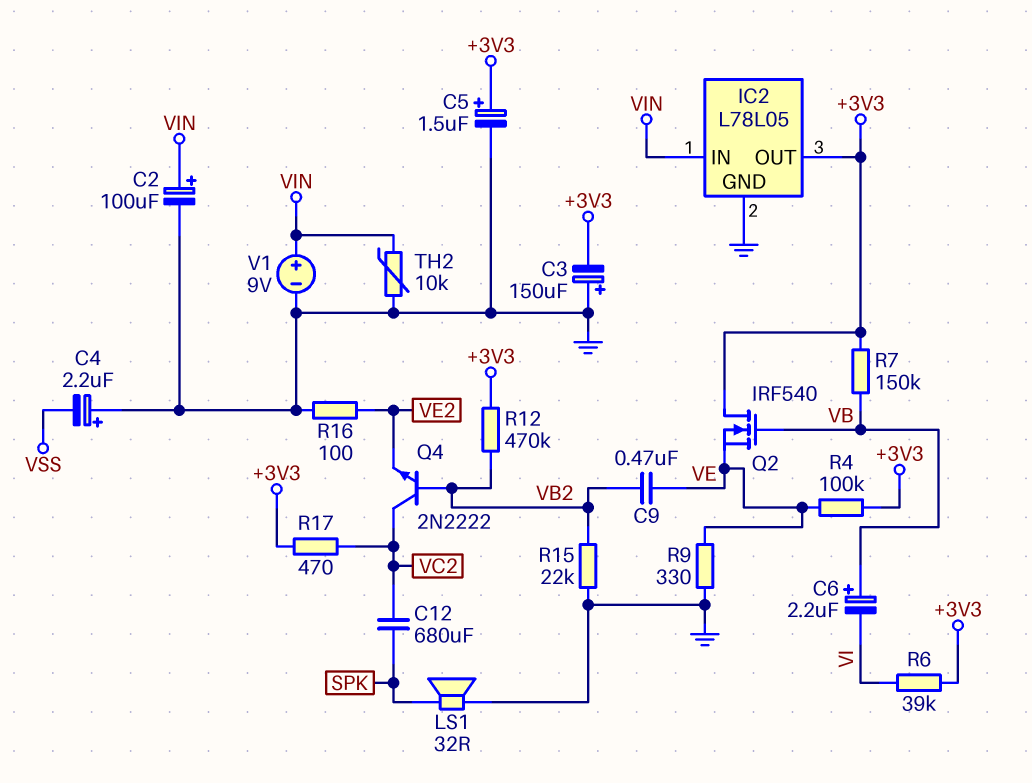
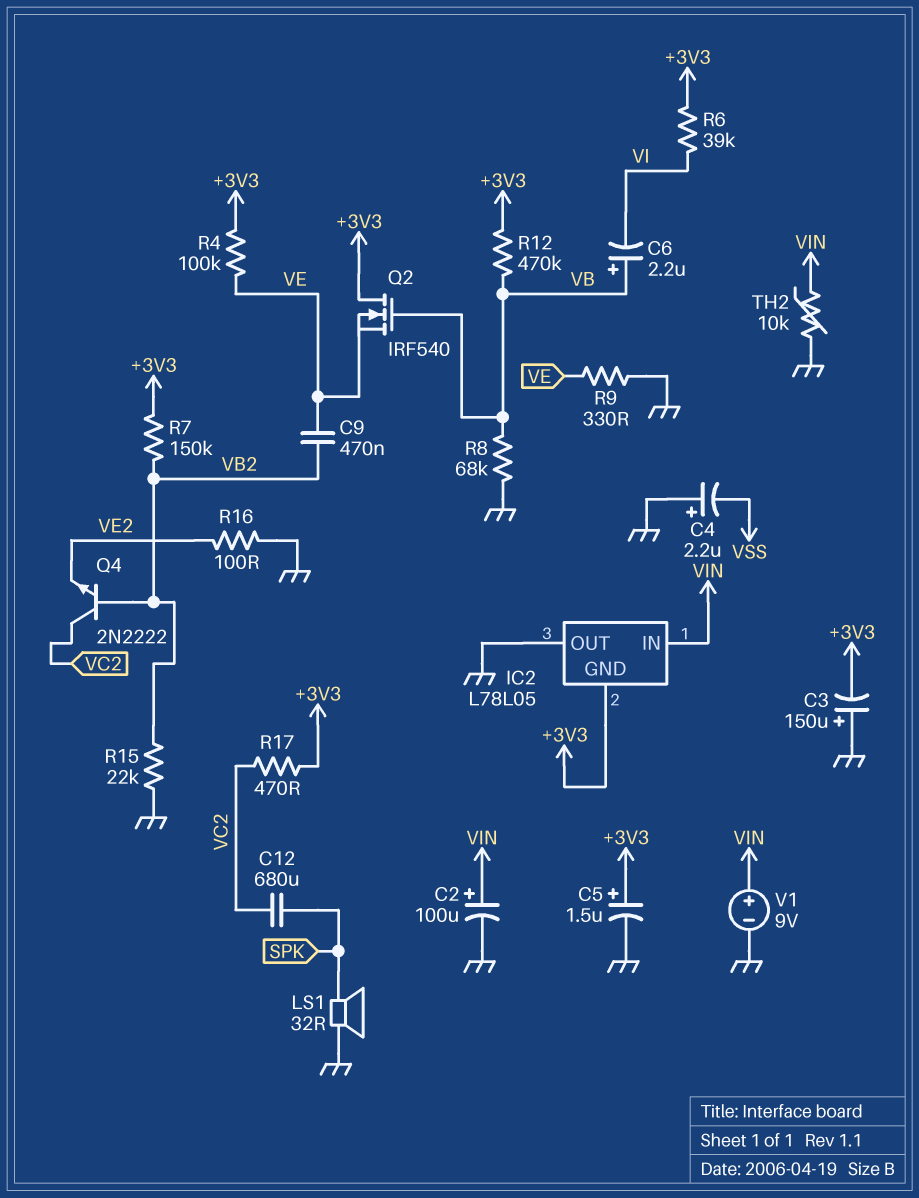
IC2 pin GND: GND -> +3V3
IC2 pin OUT: +3V3 -> GND
R7: 150k (+3V3, VB) -> 150k (+3V3, VB2)
R8: none -> 68k (GND, VB)
R12: 470k (+3V3, VB2) -> 470k (+3V3, VB)

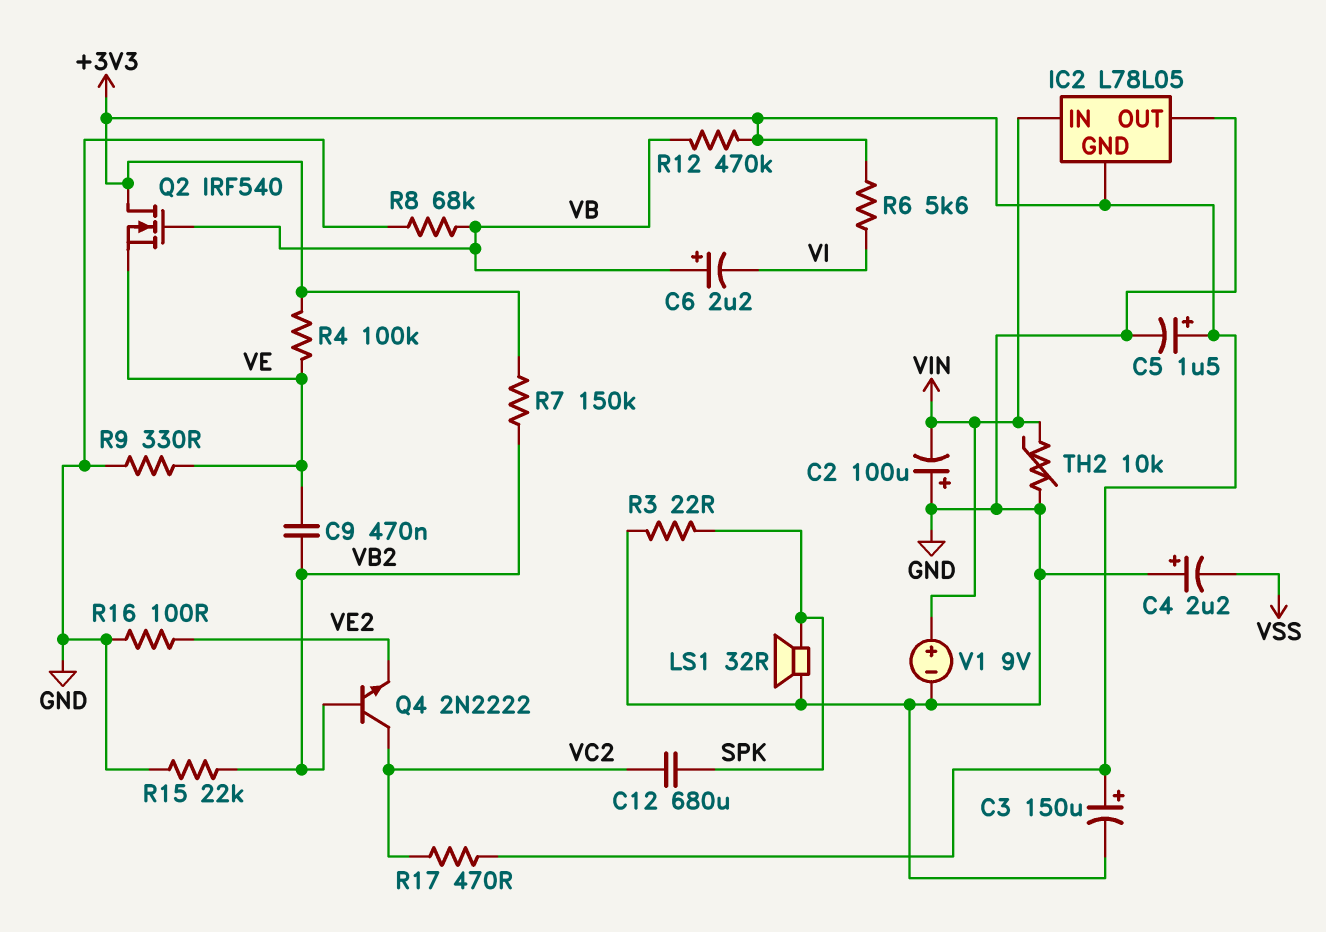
C2: 100uF (plus VIN, minus GND) -> 100uF (plus GND, minus VIN)
C3: 150uF (plus GND, minus +3V3) -> 150uF (plus +3V3, minus GND)
R3: none -> 22 (GND, SPK)
R6: 39k (+3V3, VI) -> 5.6k (+3V3, VI)

